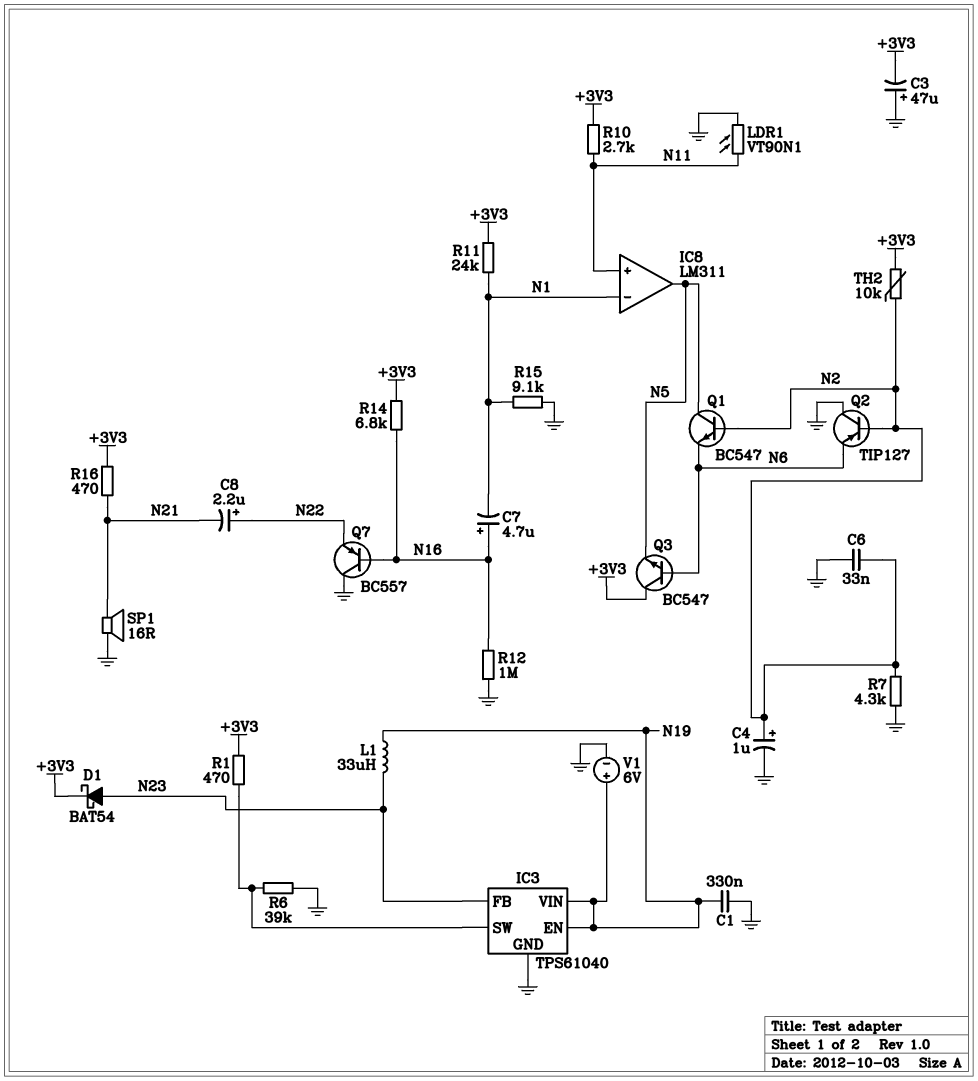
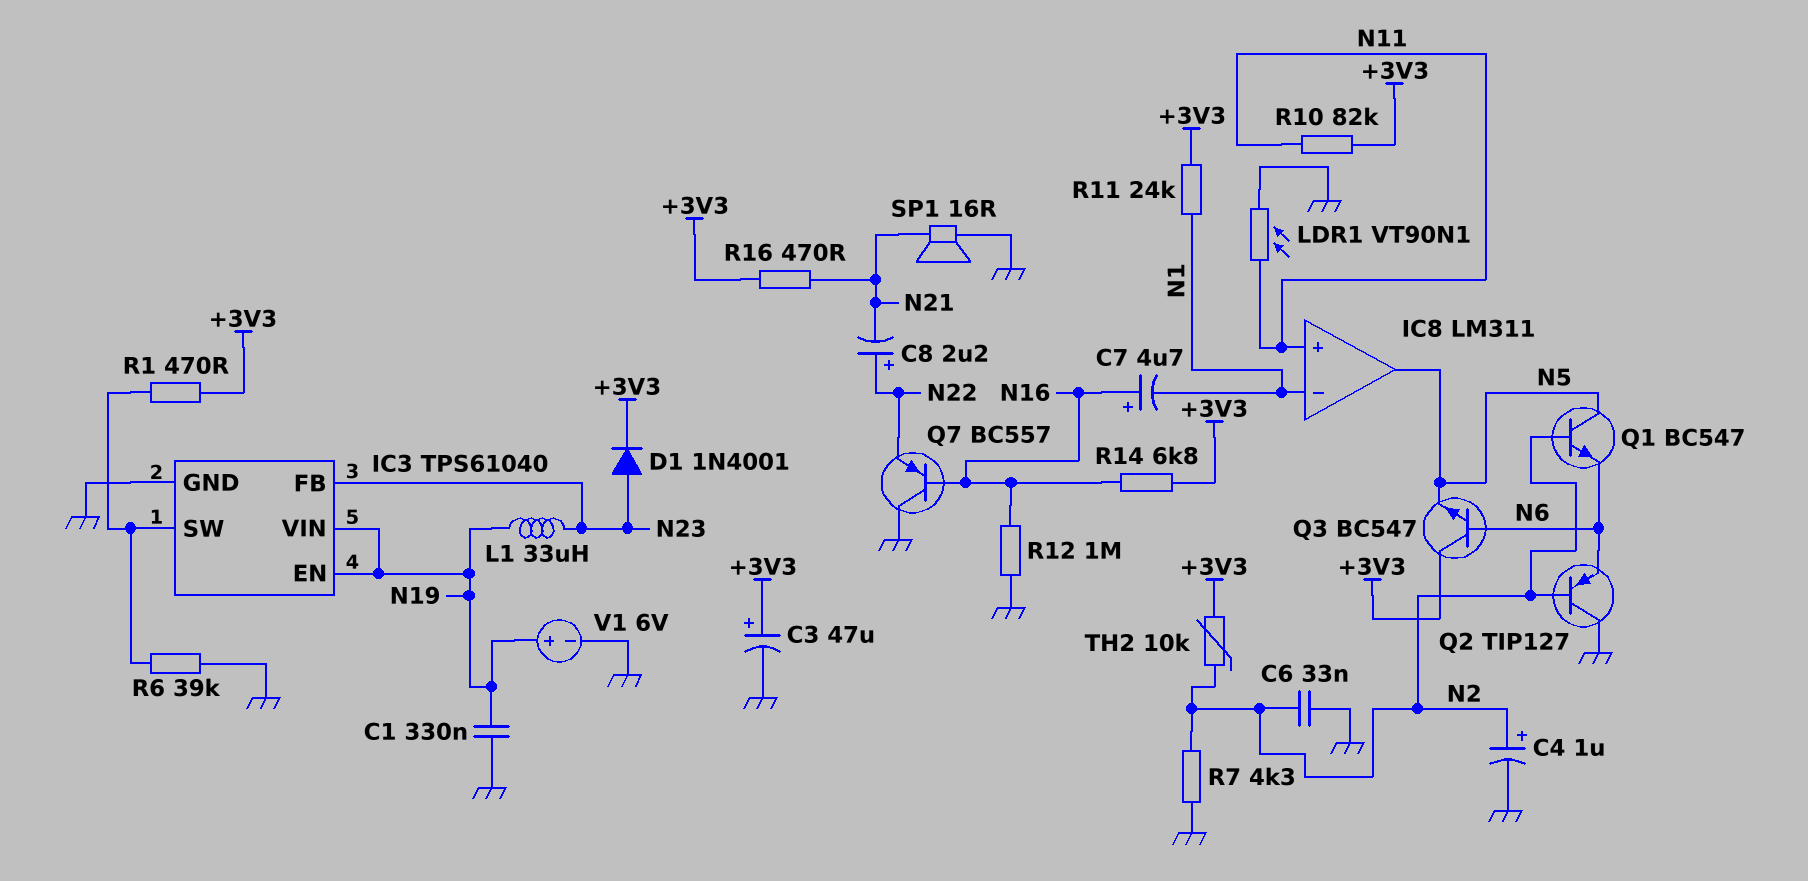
C3: 47uF (plus GND, minus +3V3) -> 47uF (plus +3V3, minus GND)
D1: schottky BAT54 (A N23, K +3V3) -> diode 1N4001 (A N23, K +3V3)
R10: 2.7k (+3V3, N11) -> 82k (+3V3, N11)
R15: 9.1k (GND, N1) -> none

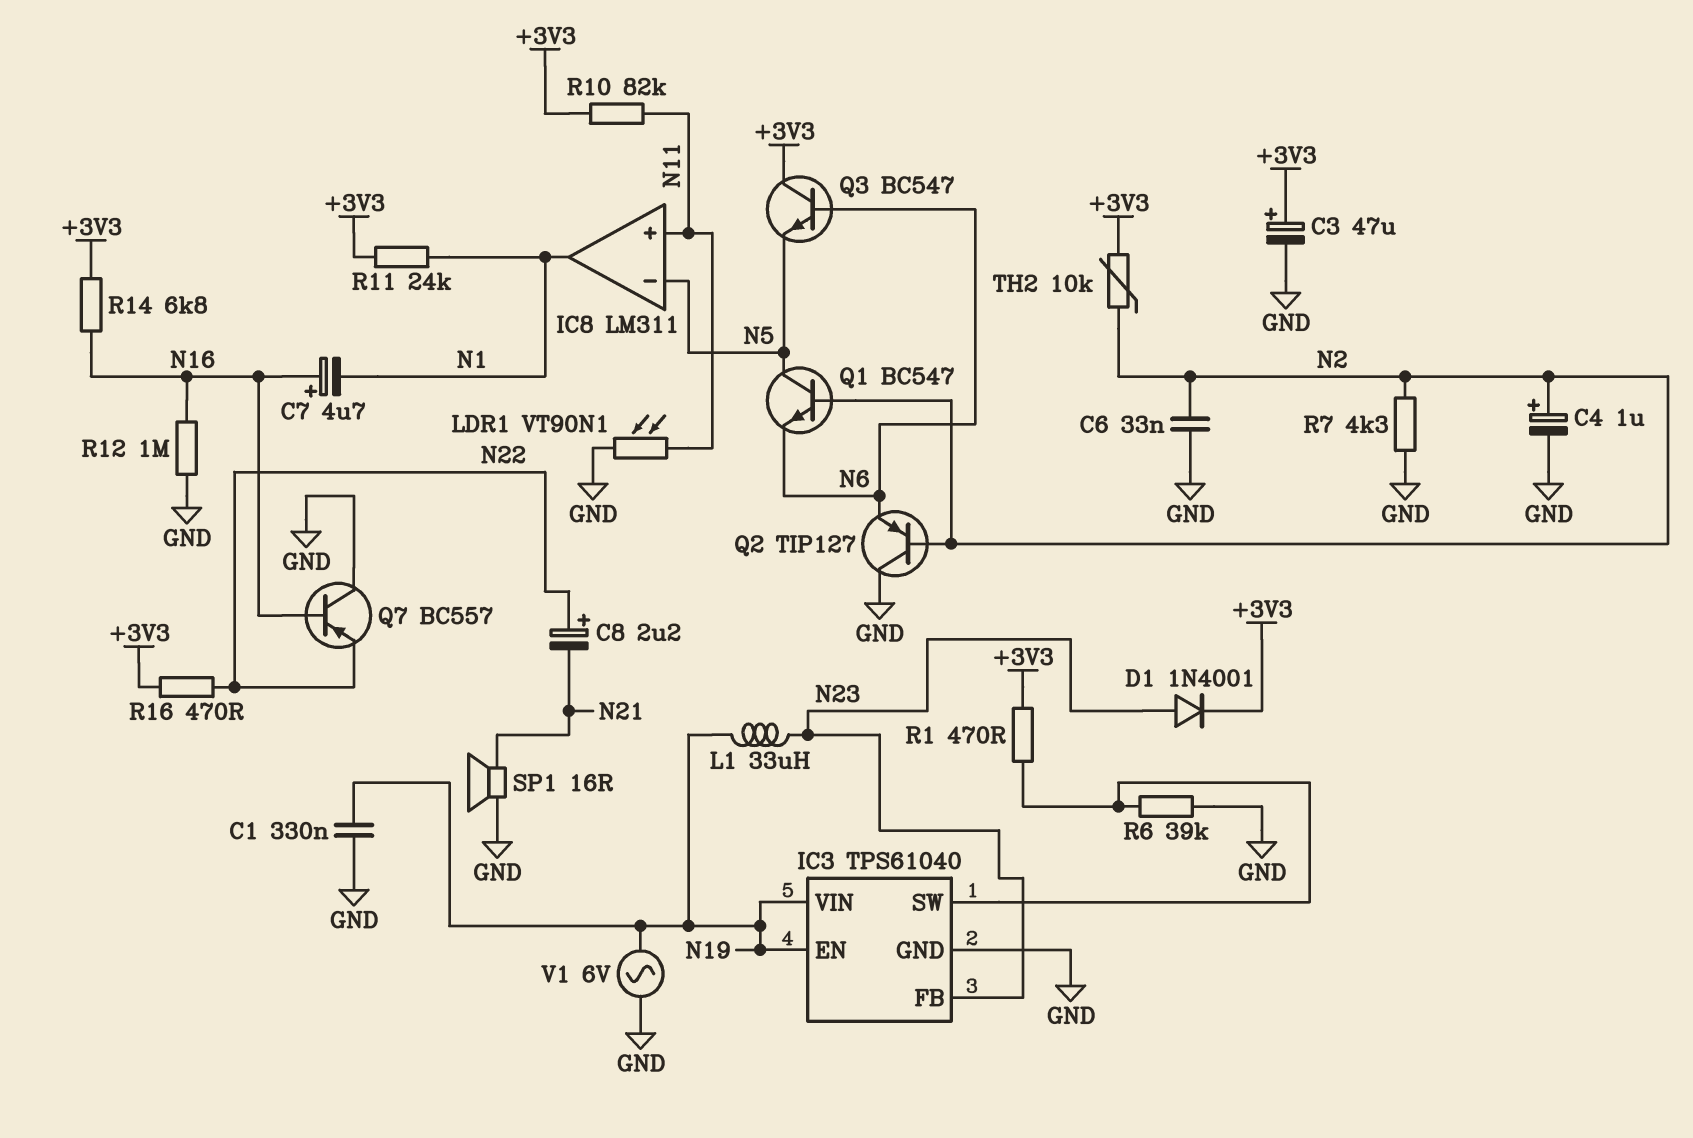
IC8 pin in-: N1 -> N5
IC8 pin out: N5 -> N1
R16: 470 (+3V3, N21) -> 470 (+3V3, N22)
V1: 6V (plus N19, minus GND) -> AC 6V (GND, N19)

